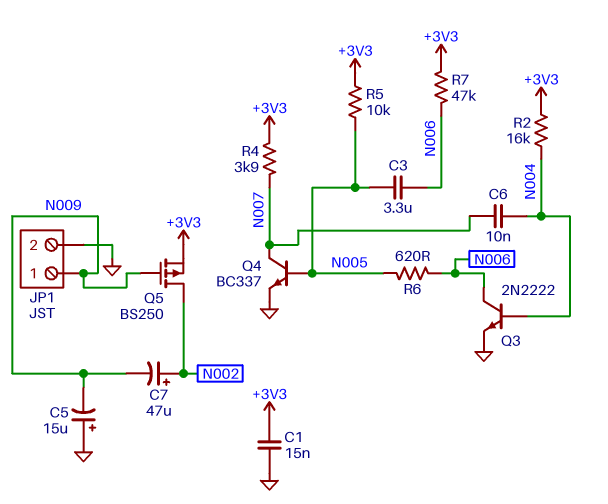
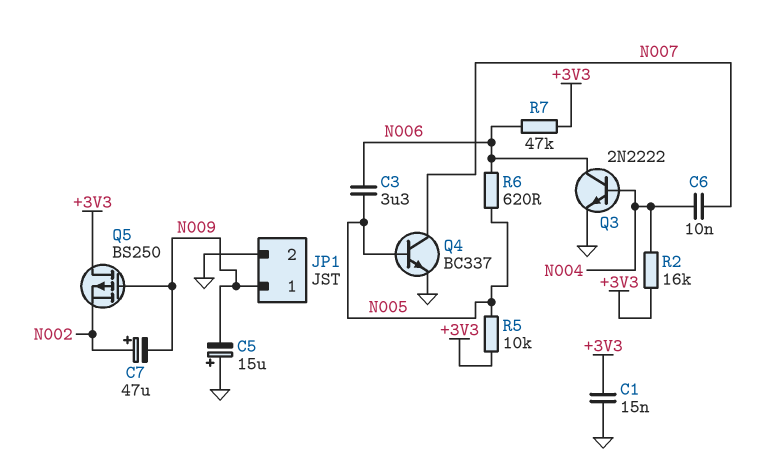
Q5: PMOS BS250 (G N009, D N002, S +3V3) -> PMOS BS250 (G N009, D +3V3, S N002)
R4: 3.9k (+3V3, N007) -> none

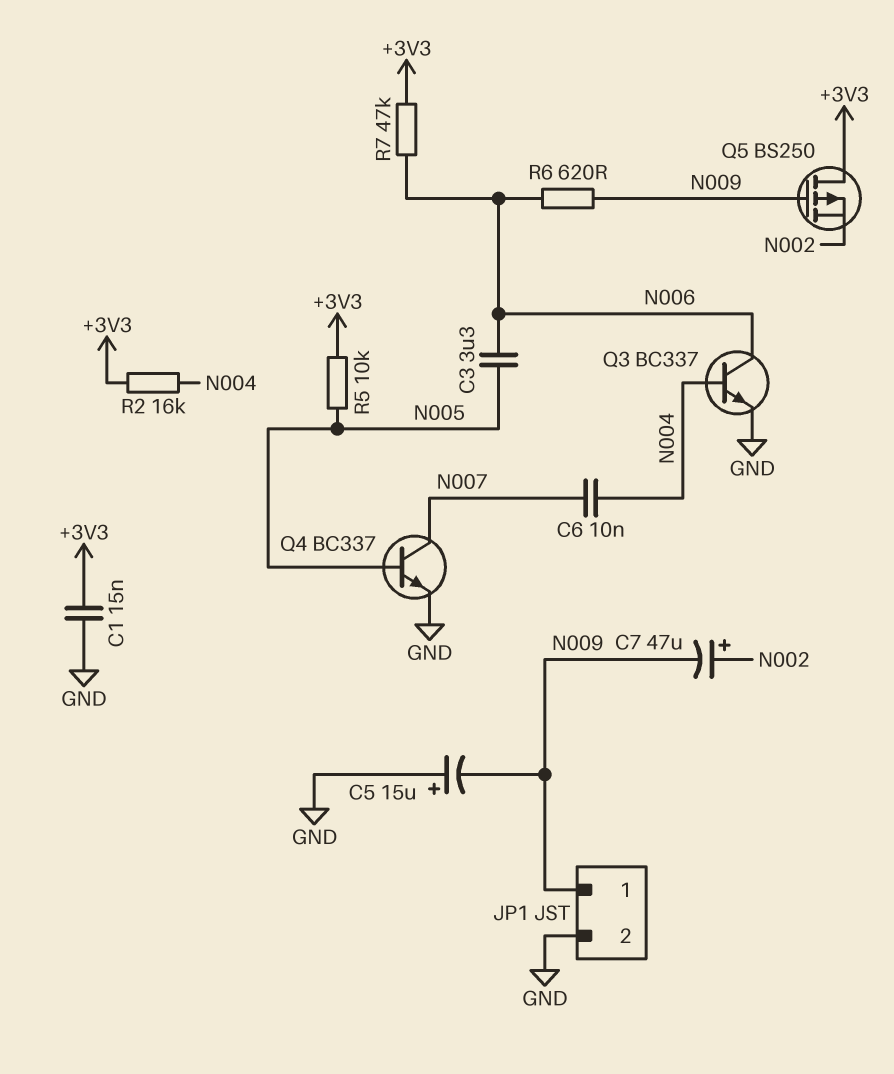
Q3: NPN 2N2222 (B N004, C N006, E GND) -> NPN BC337 (B N004, C N006, E GND)
R6: 620 (N005, N006) -> 620 (N006, N009)

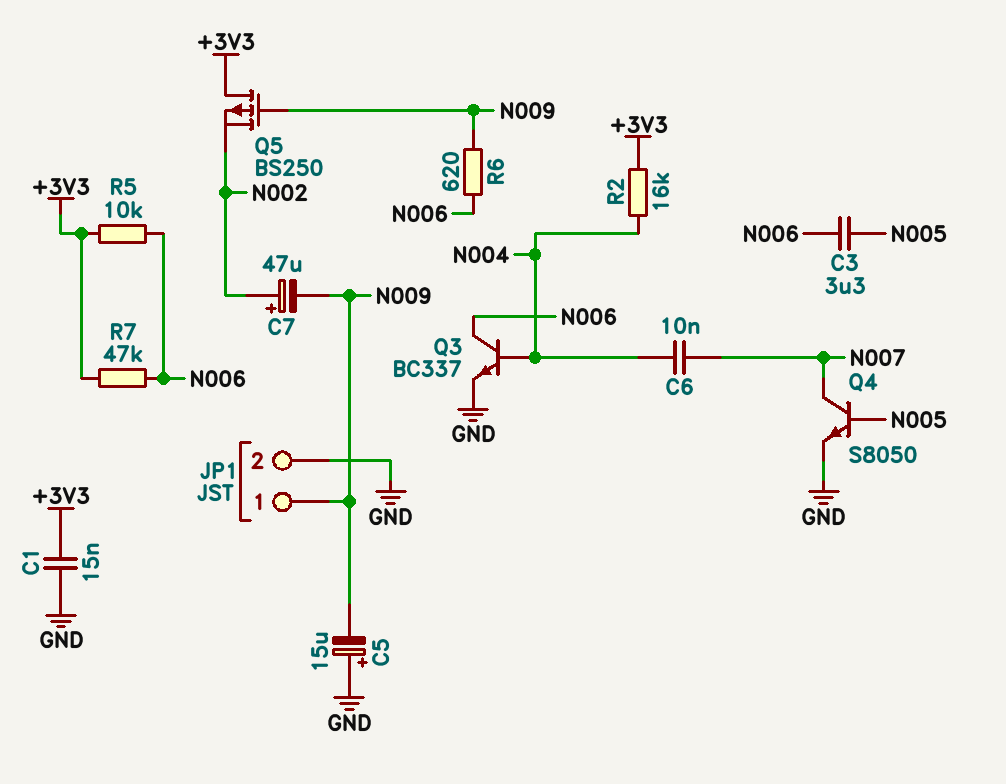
Q4: NPN BC337 (B N005, C N007, E GND) -> NPN S8050 (B N005, C N007, E GND)
R5: 10k (+3V3, N005) -> 10k (+3V3, N006)

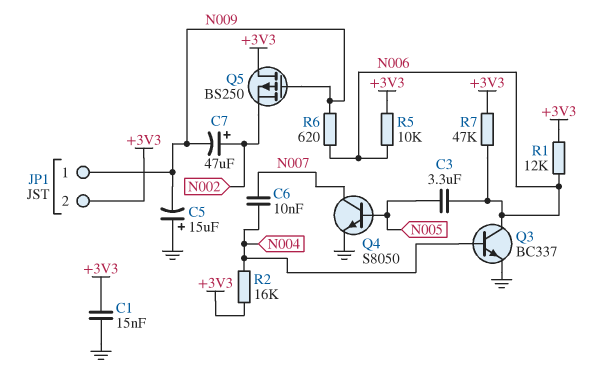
JP1 pin 2: GND -> +3V3
R1: none -> 12k (+3V3, N006)

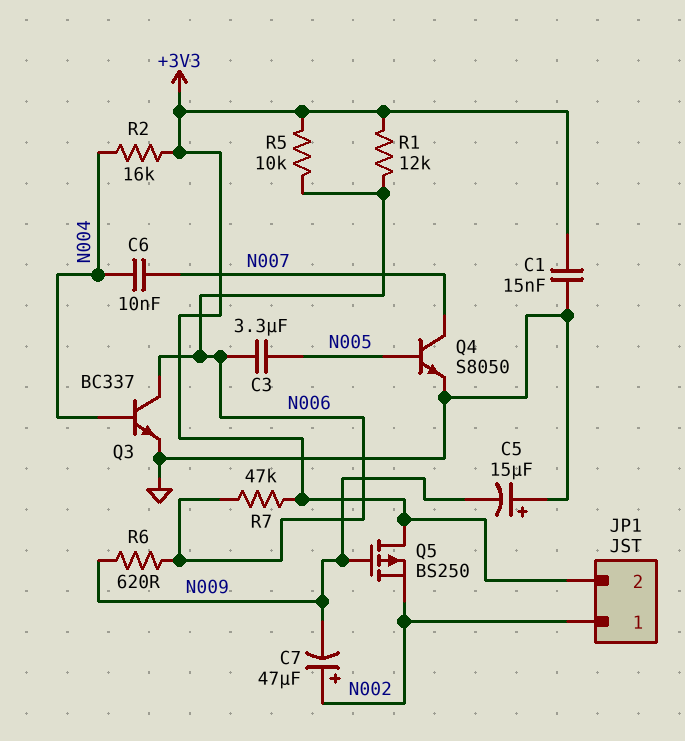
JP1 pin 1: N009 -> N002

